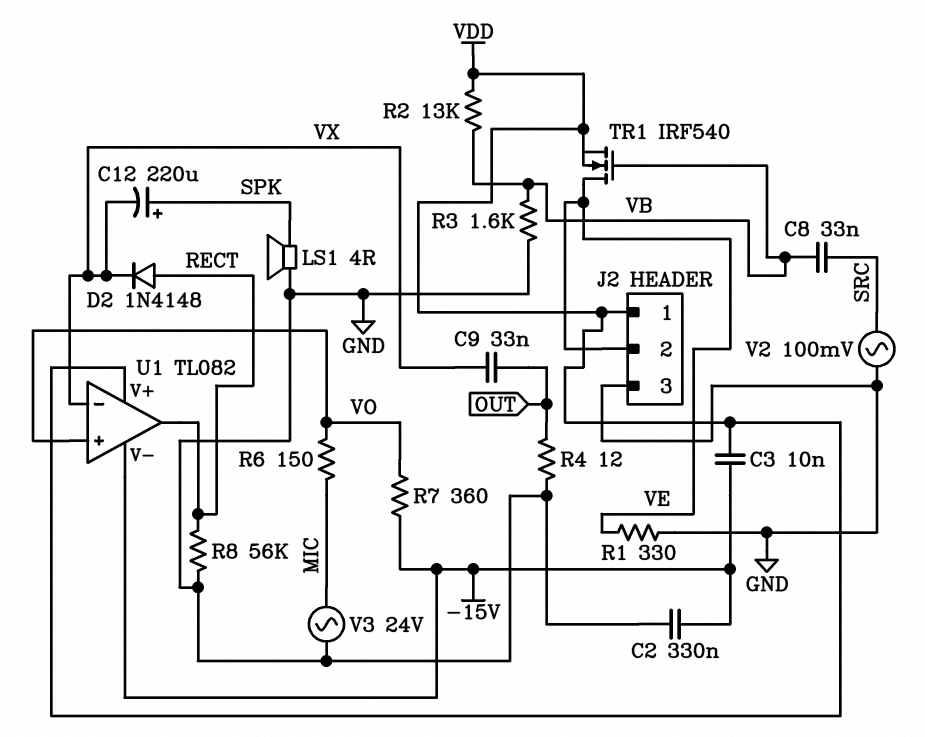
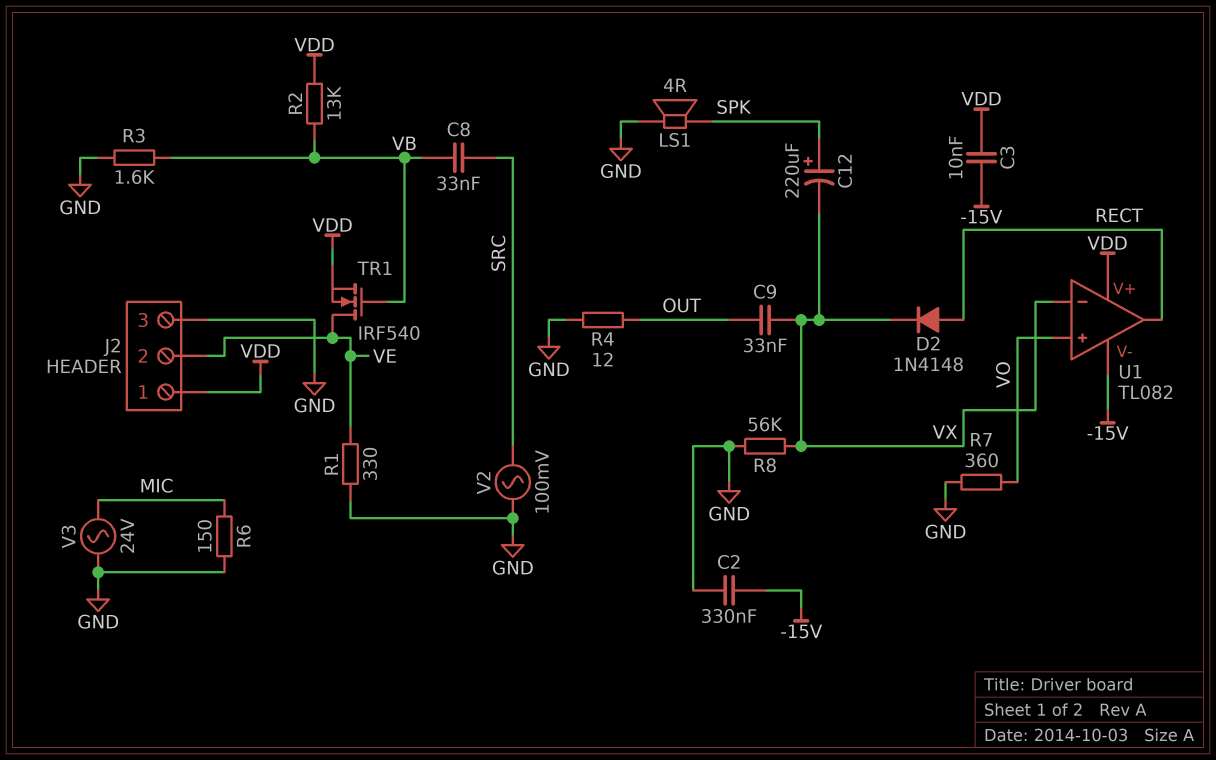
R6: 150 (MIC, VO) -> 150 (GND, MIC)
R7: 360 (-15V, VO) -> 360 (GND, VO)
R8: 56k (GND, RECT) -> 56k (GND, VX)

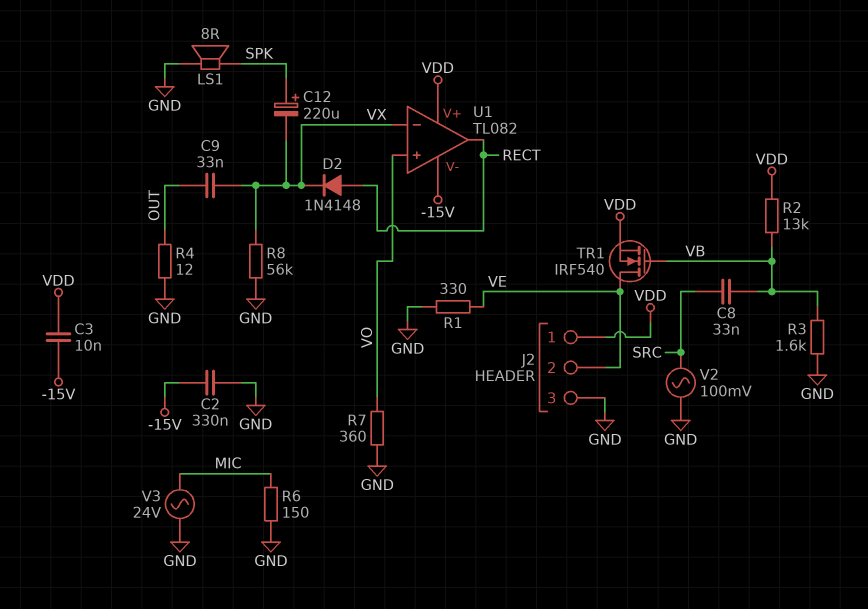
LS1: speaker 4R (GND, SPK) -> speaker 8R (GND, SPK)

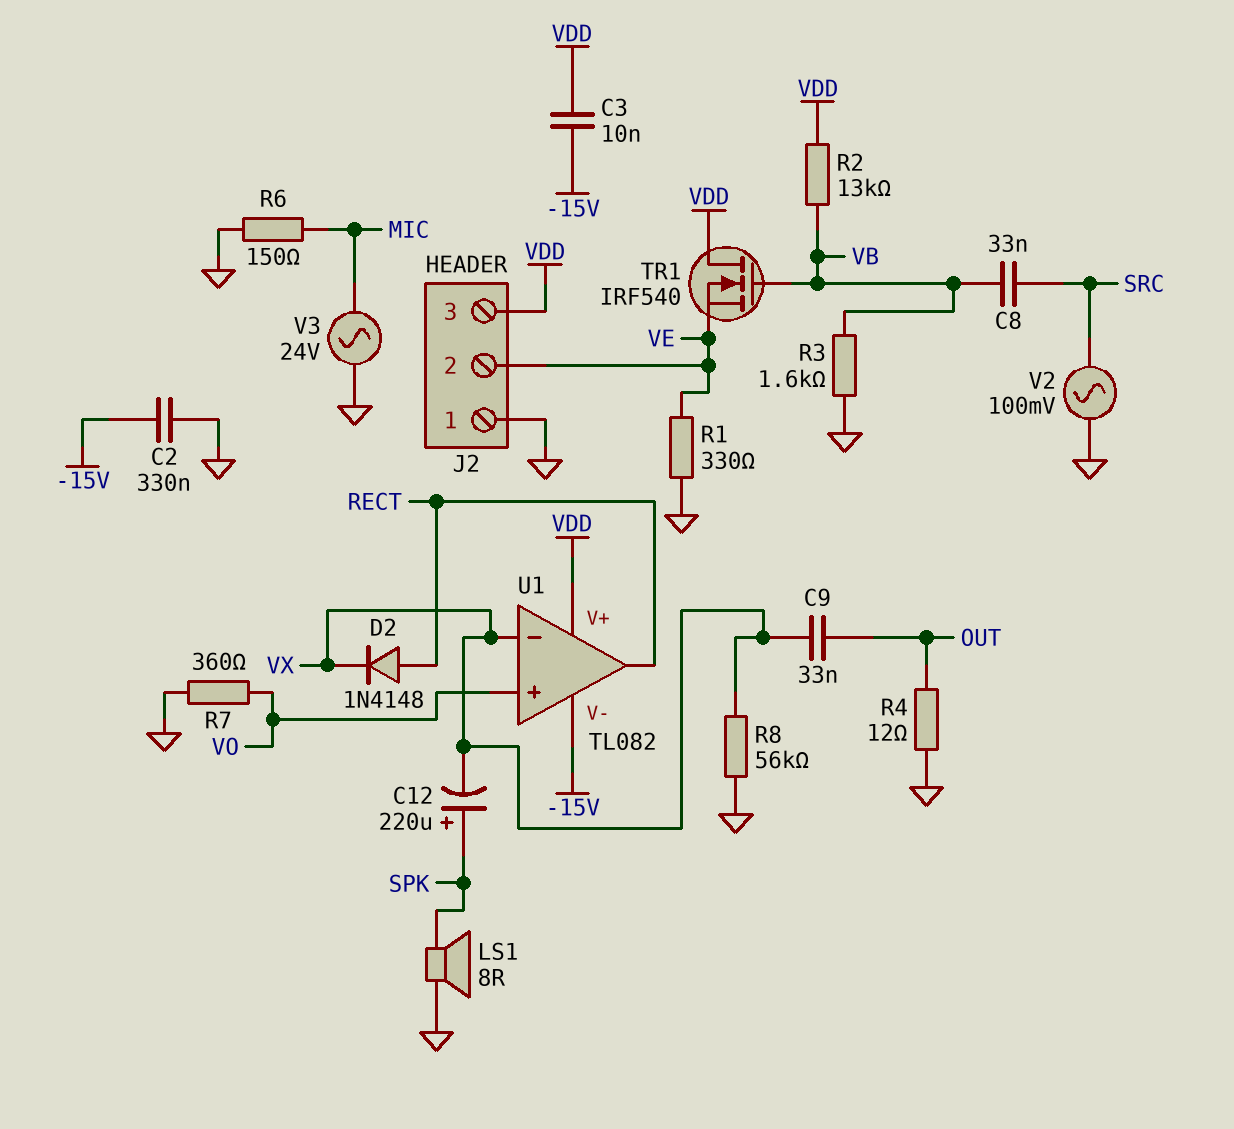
J2 pin 1: VDD -> GND
J2 pin 3: GND -> VDD
TR1: NMOS IRF540 (G VB, D VE, S VDD) -> NMOS IRF540 (G VB, D VDD, S VE)

